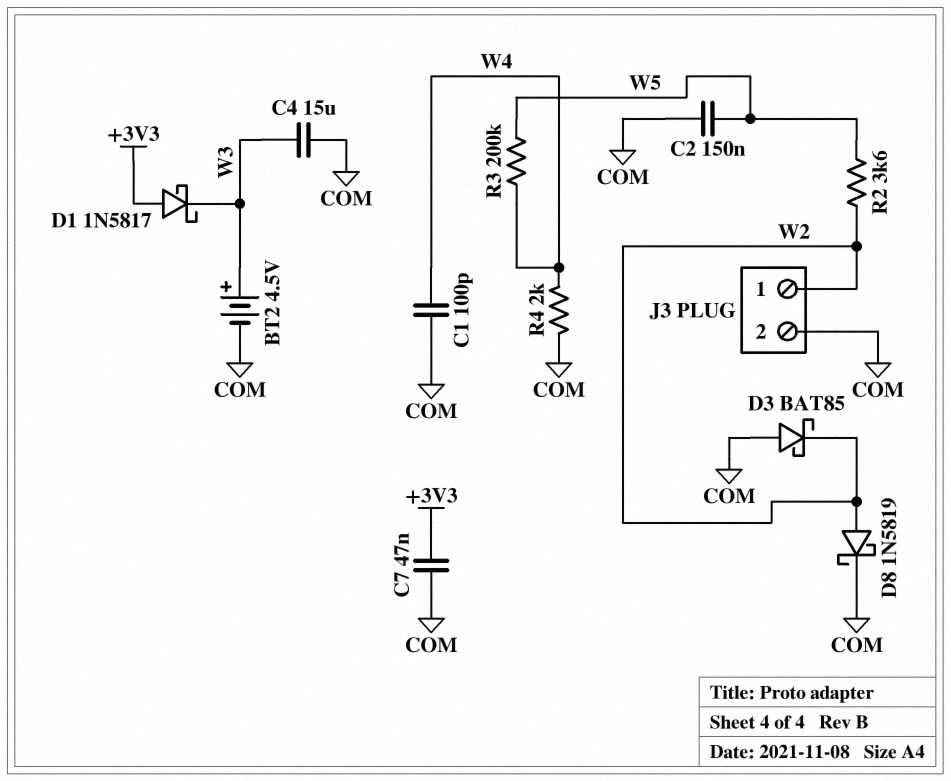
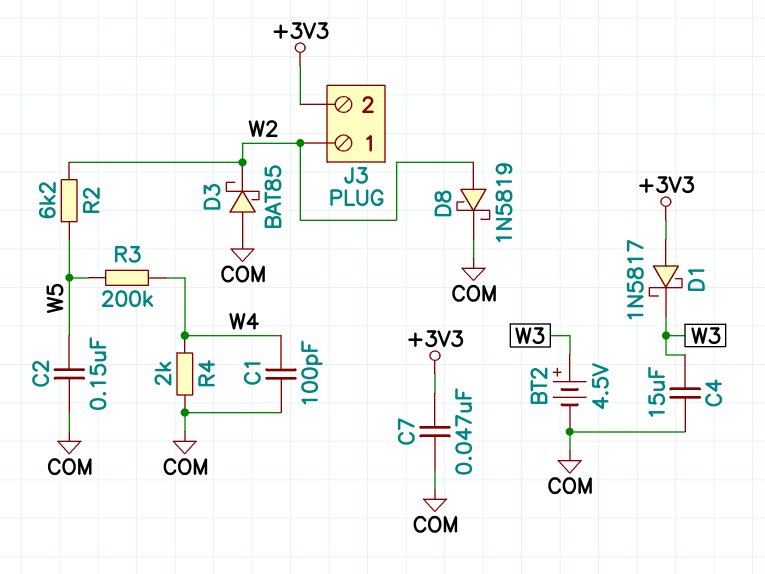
J3 pin 2: COM -> +3V3
R2: 3.6k (W2, W5) -> 6.2k (W2, W5)

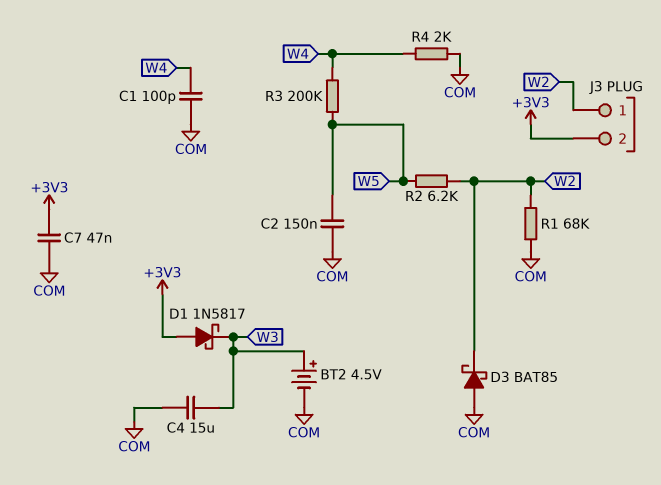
D8: schottky 1N5819 (A W2, K COM) -> none
R1: none -> 68k (COM, W2)

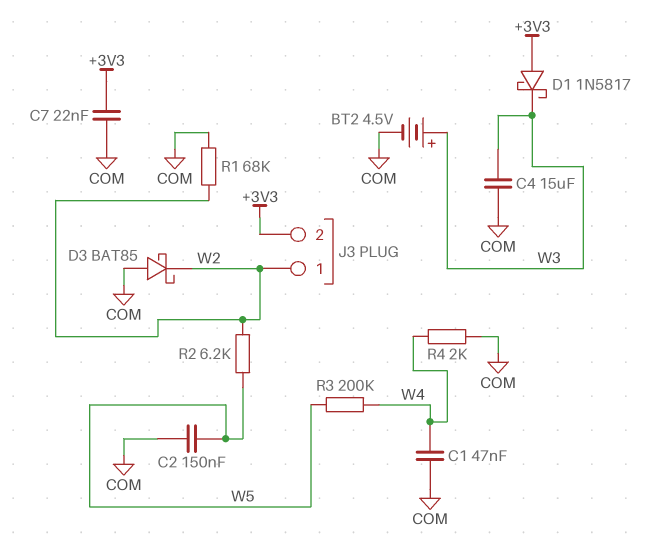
C1: 100pF (COM, W4) -> 47nF (COM, W4)
C7: 47nF (+3V3, COM) -> 22nF (+3V3, COM)

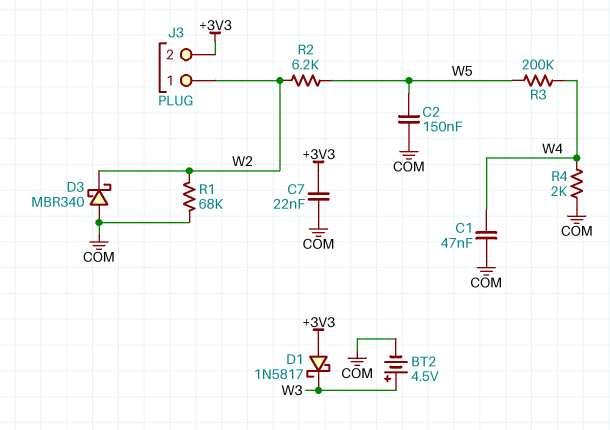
C4: 15uF (COM, W3) -> none
D3: schottky BAT85 (A COM, K W2) -> schottky MBR340 (A COM, K W2)

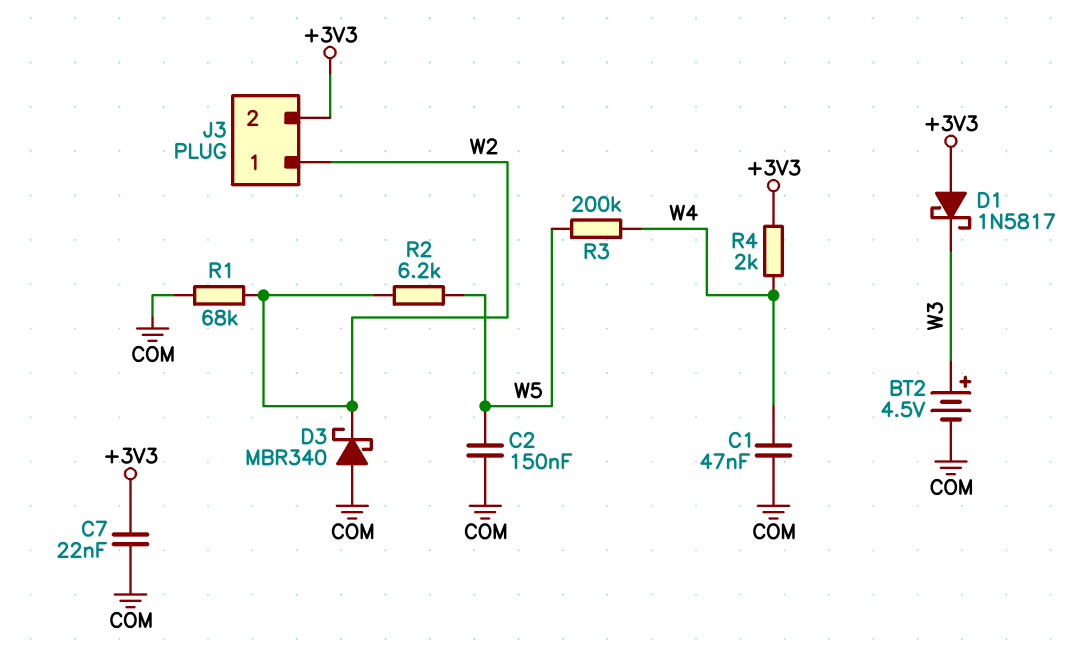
R4: 2k (COM, W4) -> 2k (+3V3, W4)

